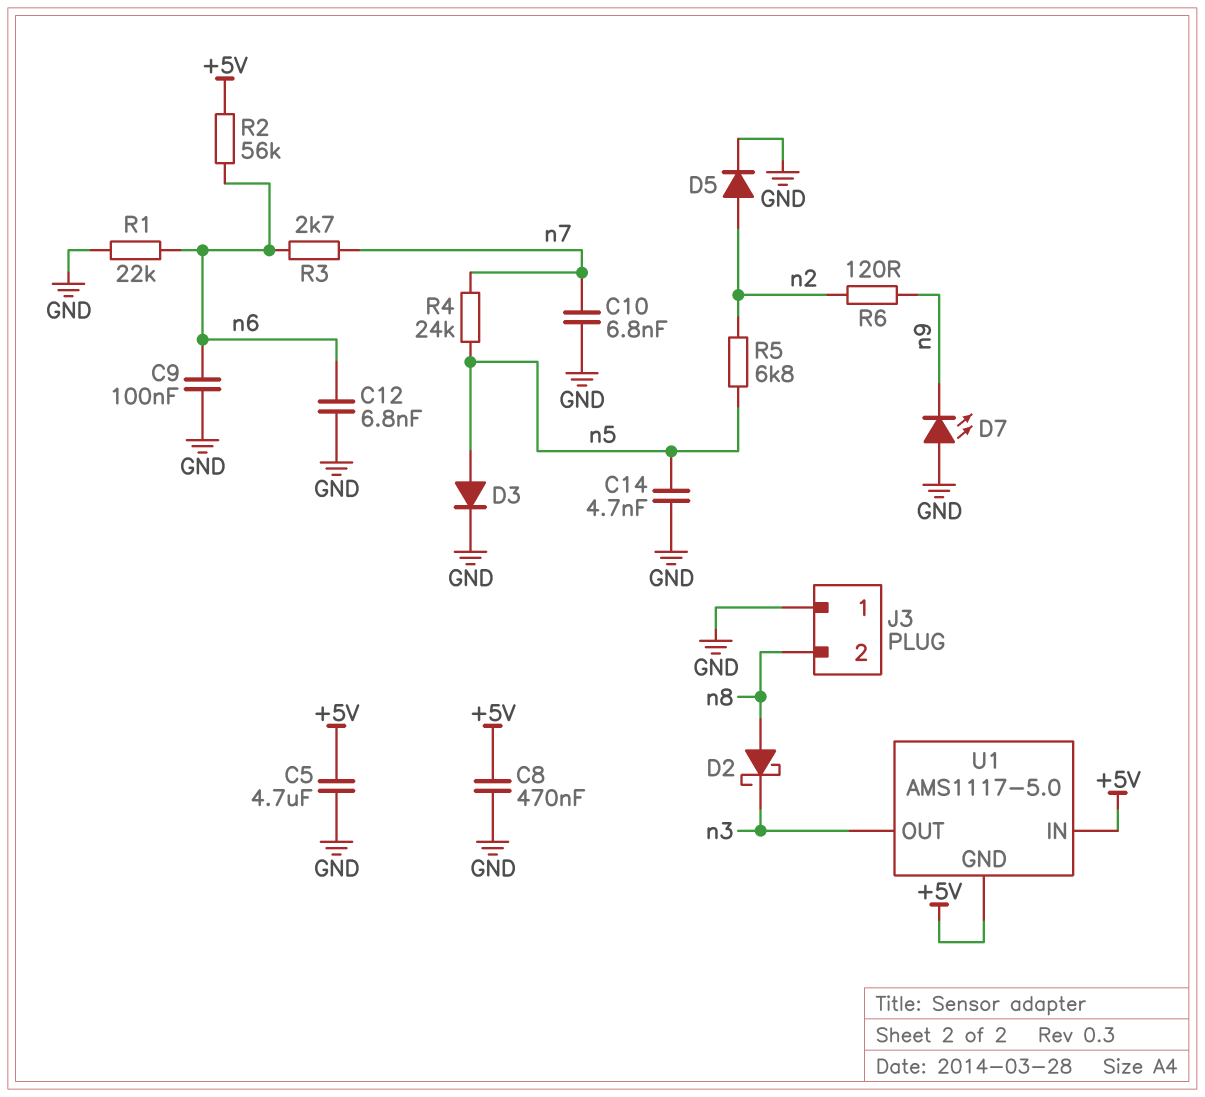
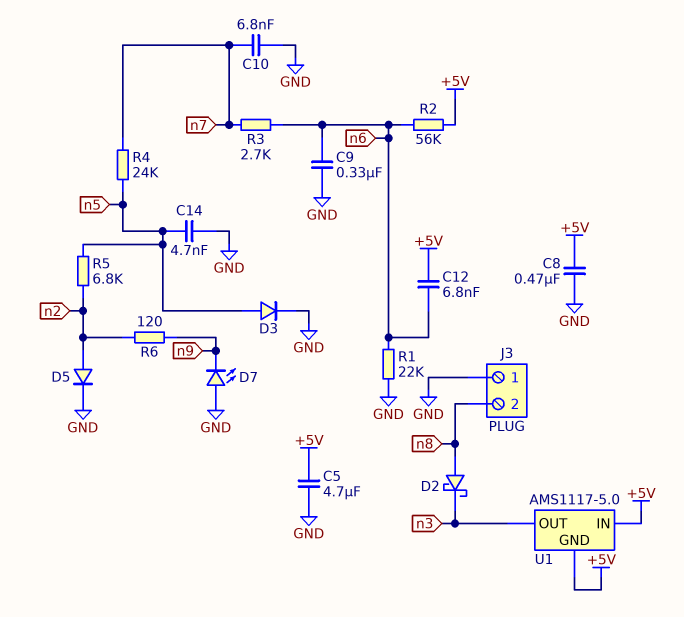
C9: 100nF (GND, n6) -> 330nF (GND, n6)
C12: 6.8nF (GND, n6) -> 6.8nF (+5V, n6)

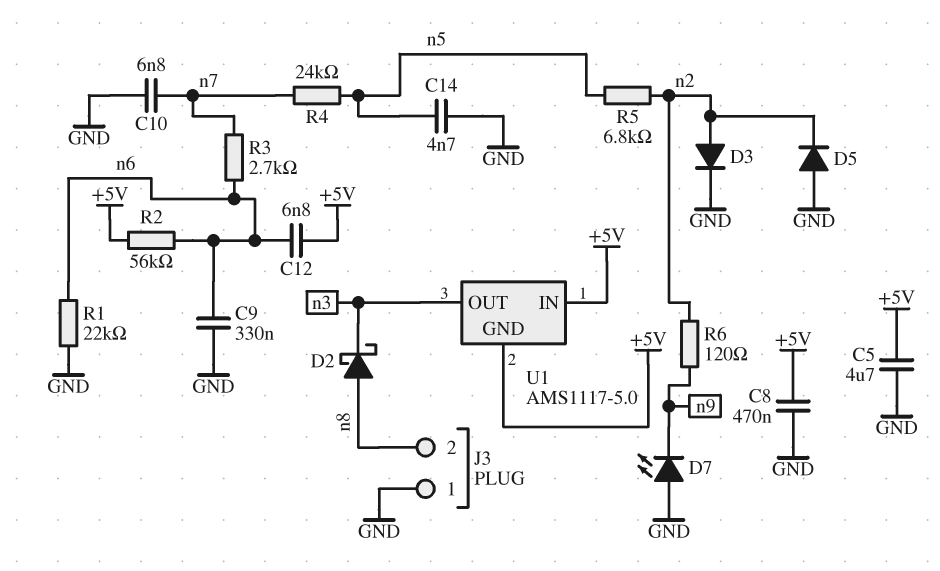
D3: diode (A n5, K GND) -> diode (A n2, K GND)
D5: diode (A n2, K GND) -> diode (A GND, K n2)

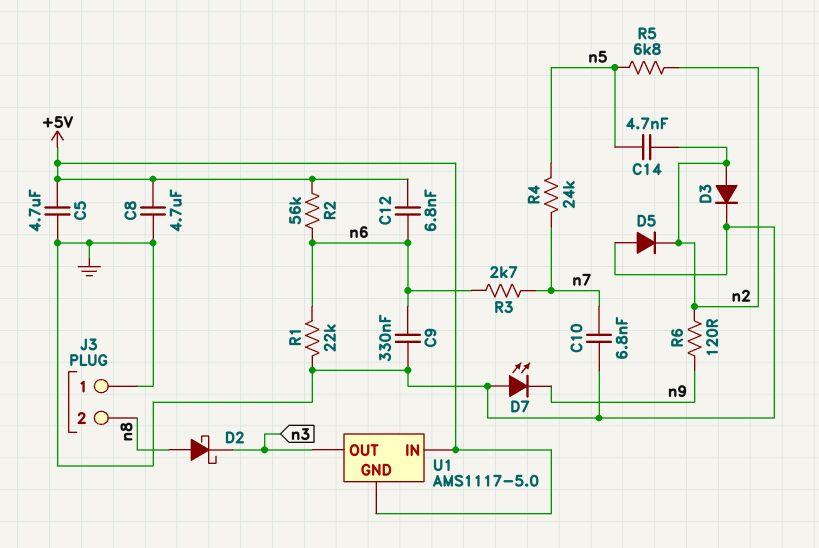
C8: 470nF (+5V, GND) -> 4.7uF (+5V, GND)
C14: 4.7nF (GND, n5) -> 4.7nF (n2, n5)

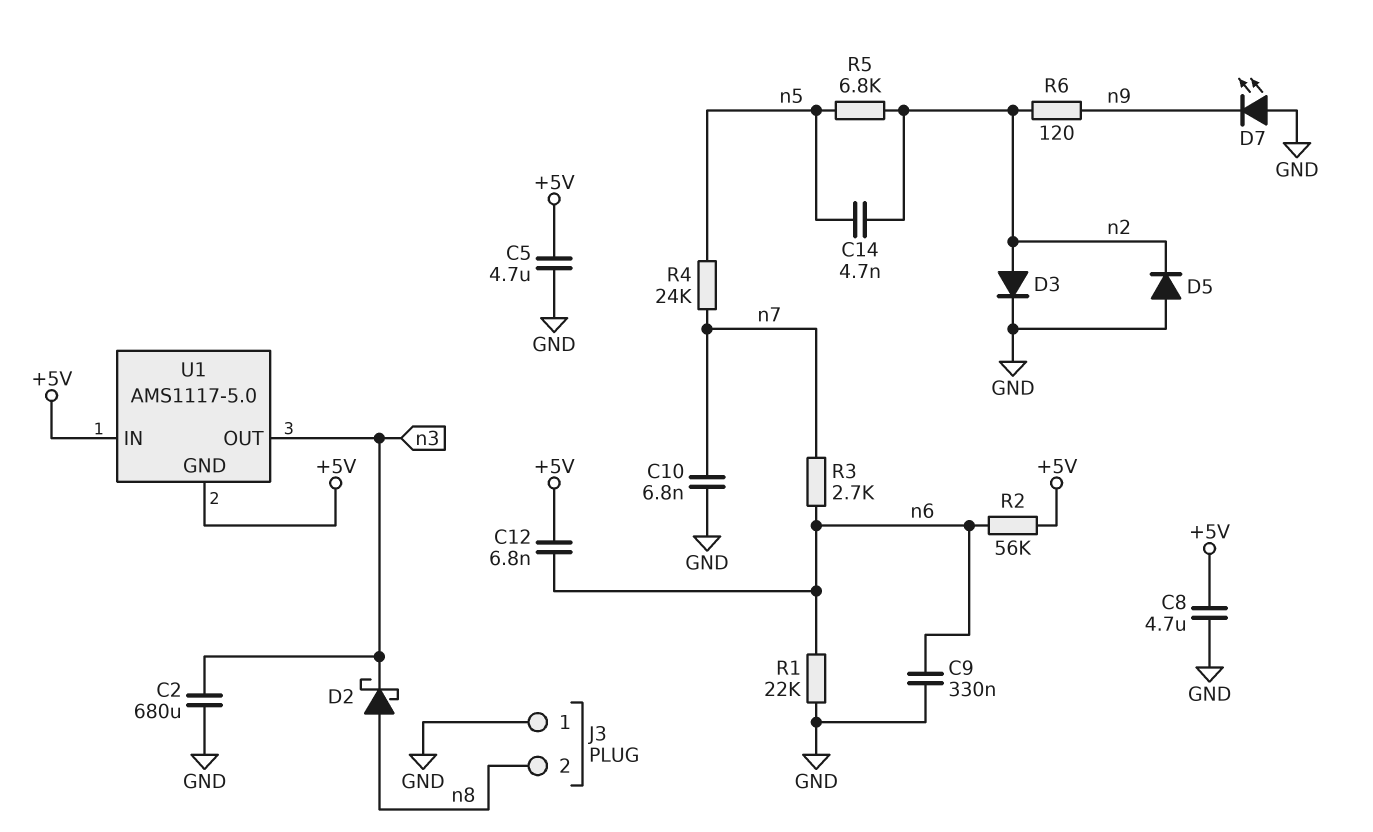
C2: none -> 680uF (GND, n3)

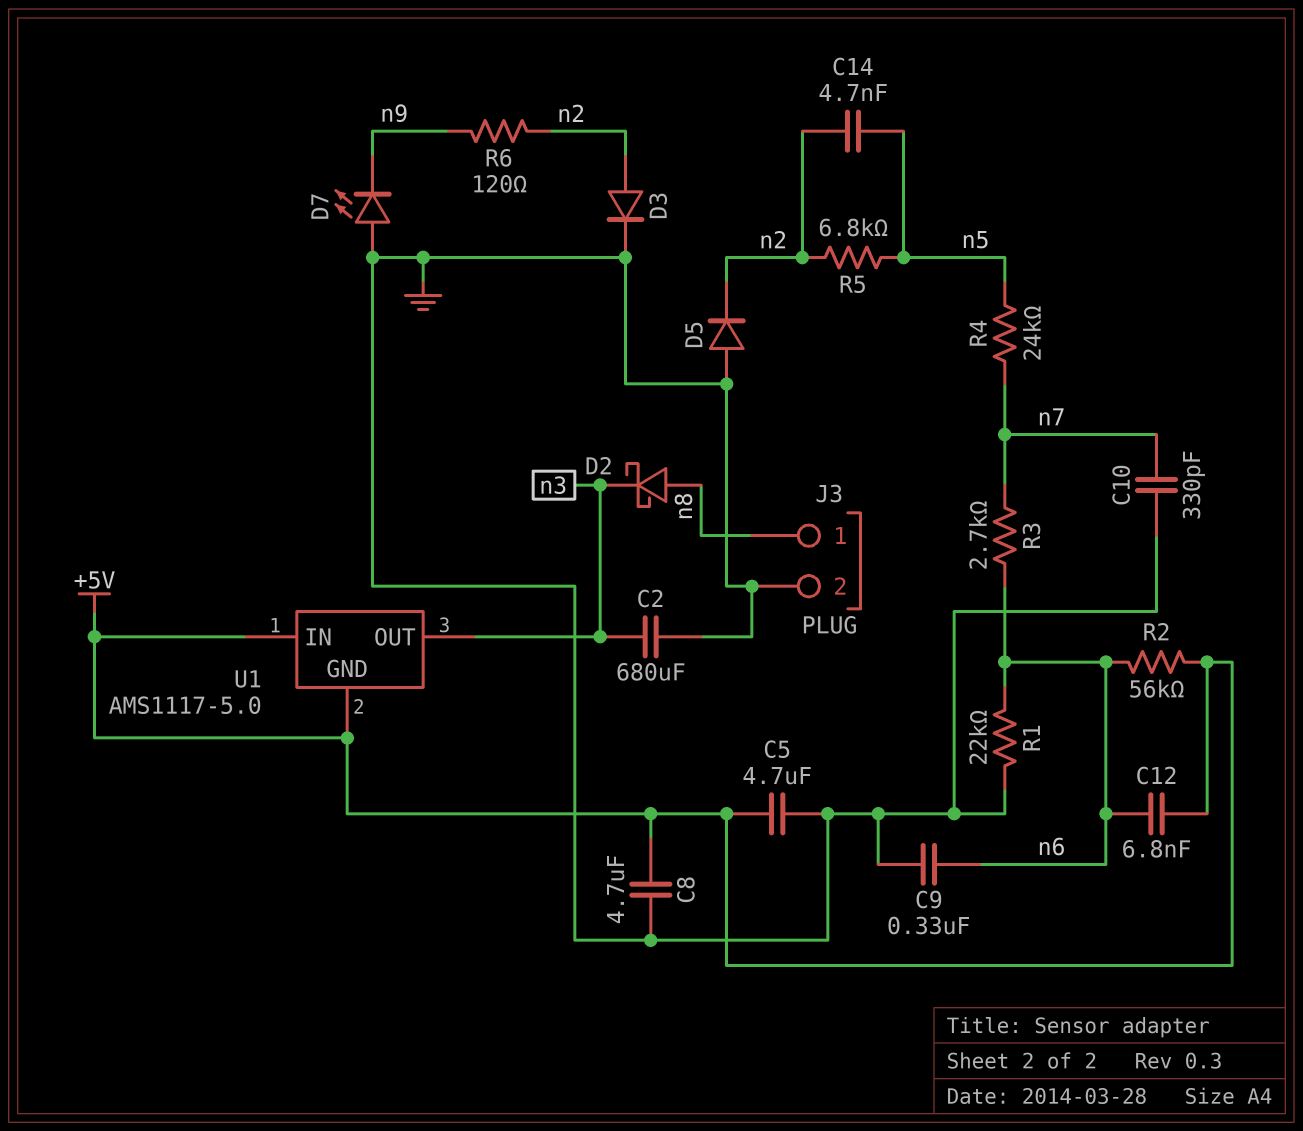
C10: 6.8nF (GND, n7) -> 330pF (GND, n7)
J3 pin 1: GND -> n8
J3 pin 2: n8 -> GND

